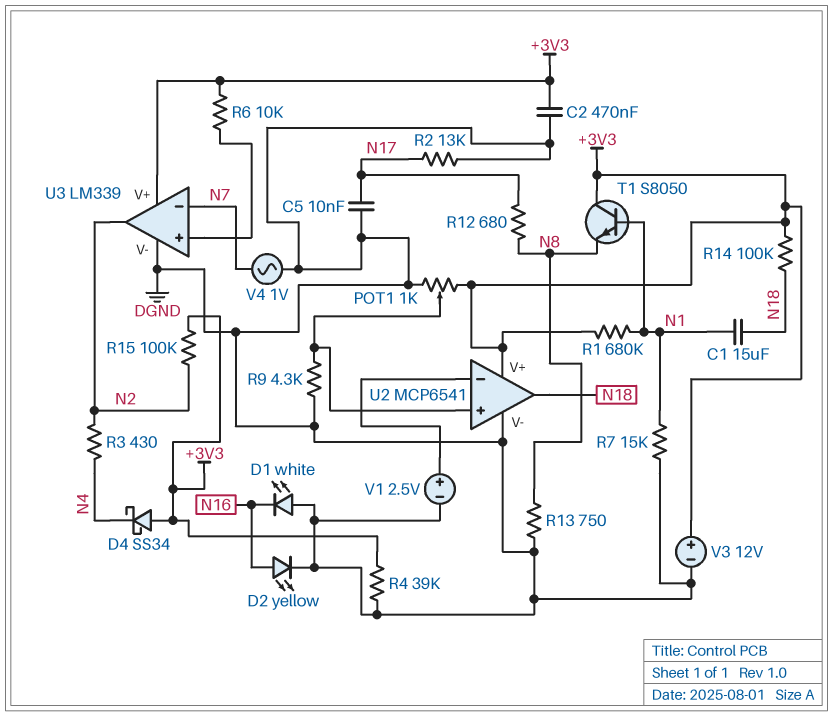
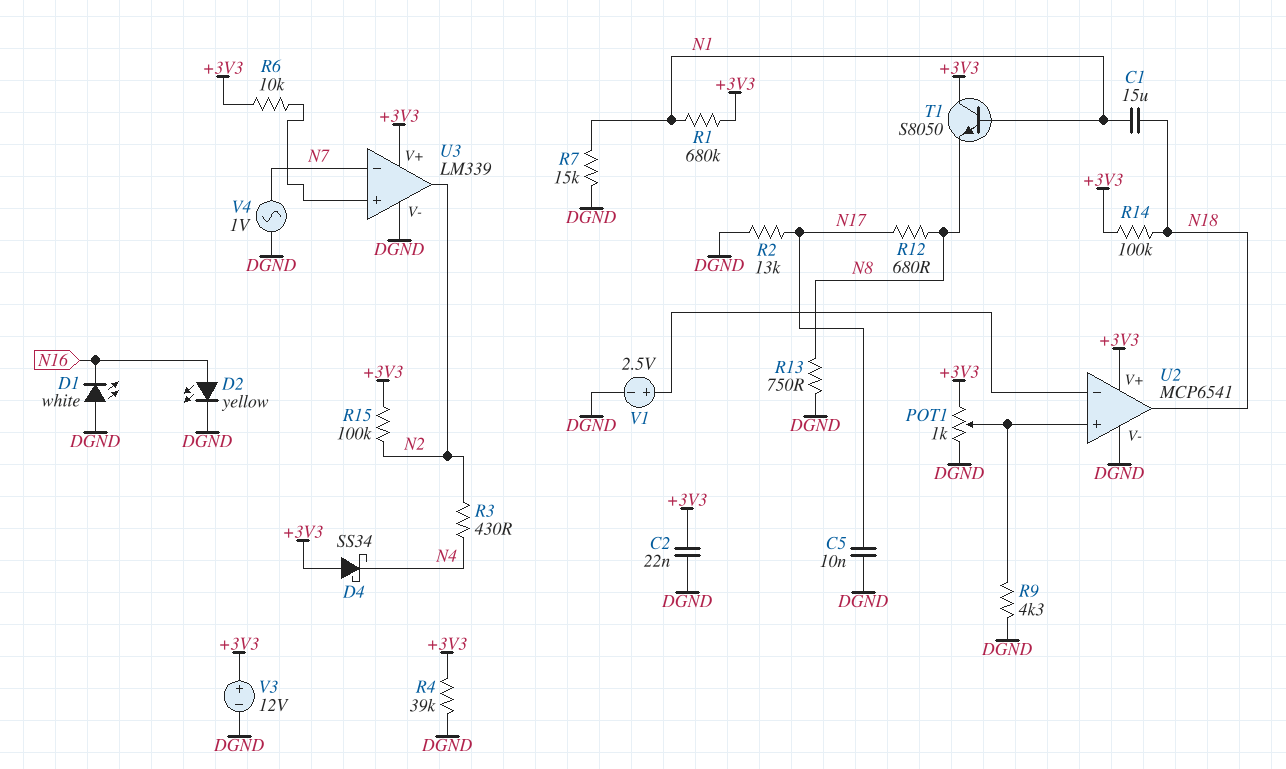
C2: 470nF (+3V3, DGND) -> 22nF (+3V3, DGND)

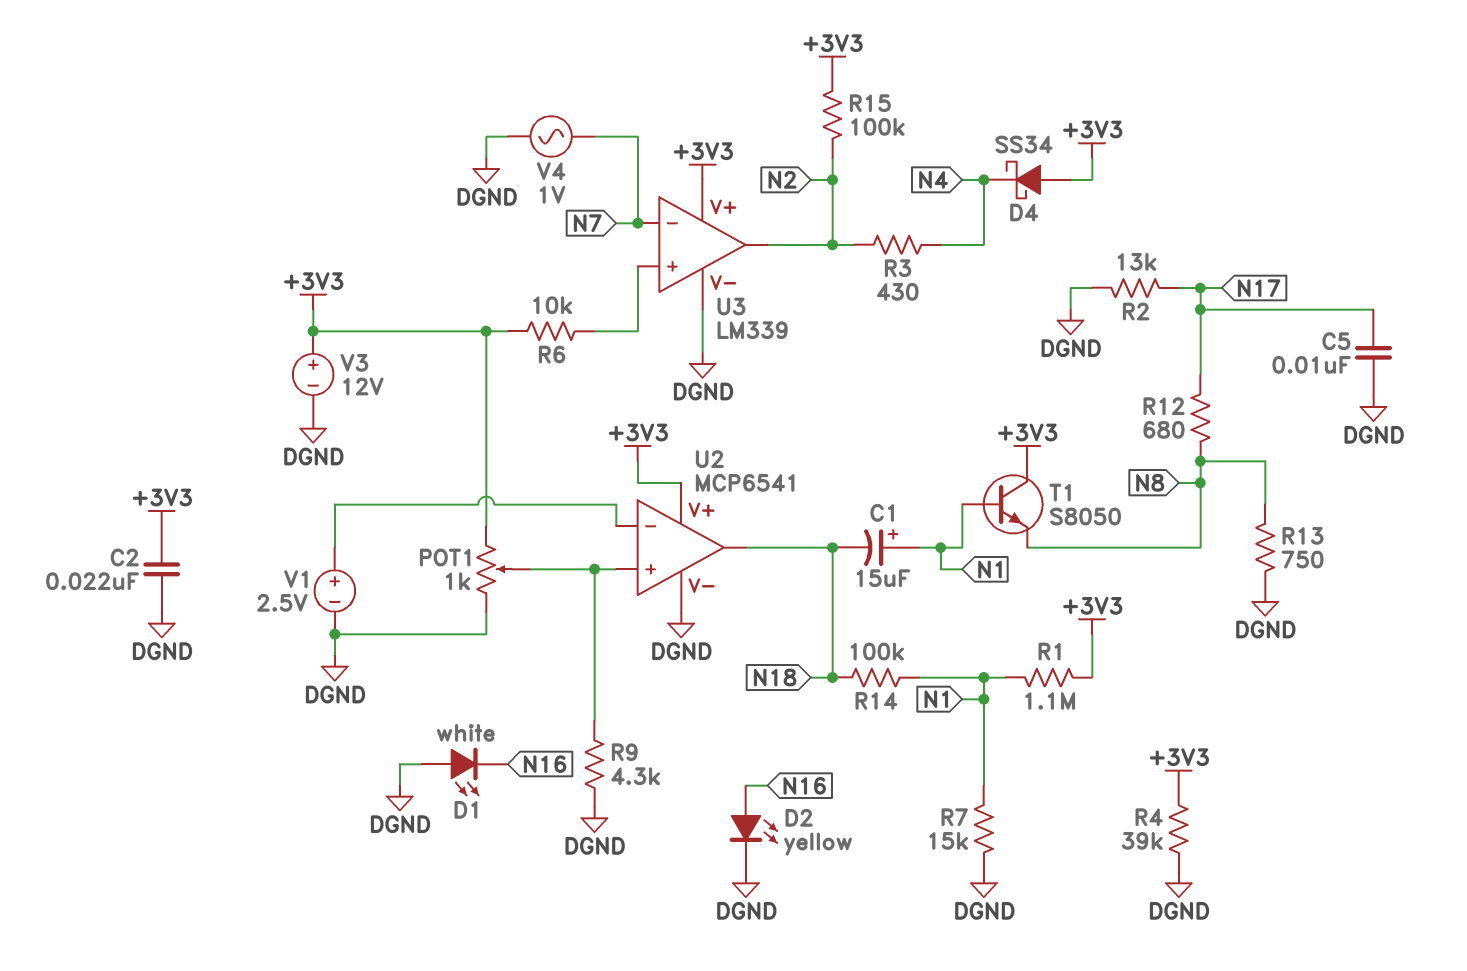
C1: 15uF (N1, N18) -> 15uF (plus N1, minus N18)
R1: 680k (+3V3, N1) -> 1.1M (+3V3, N1)
R14: 100k (+3V3, N18) -> 100k (N1, N18)

